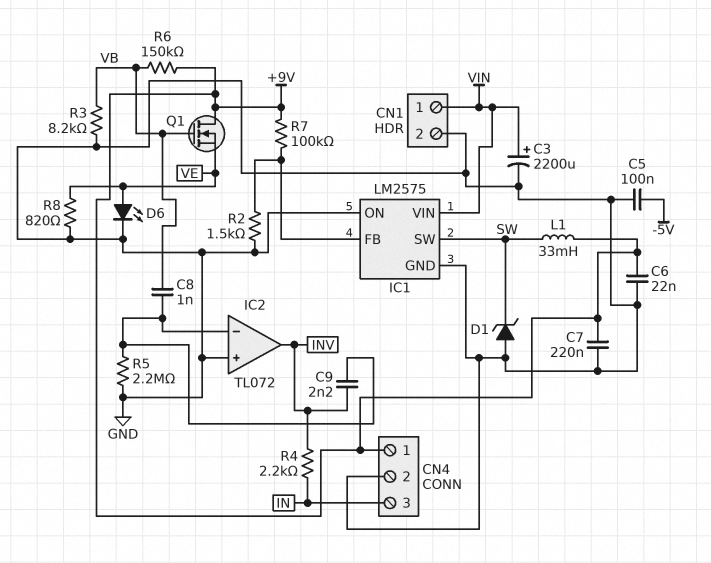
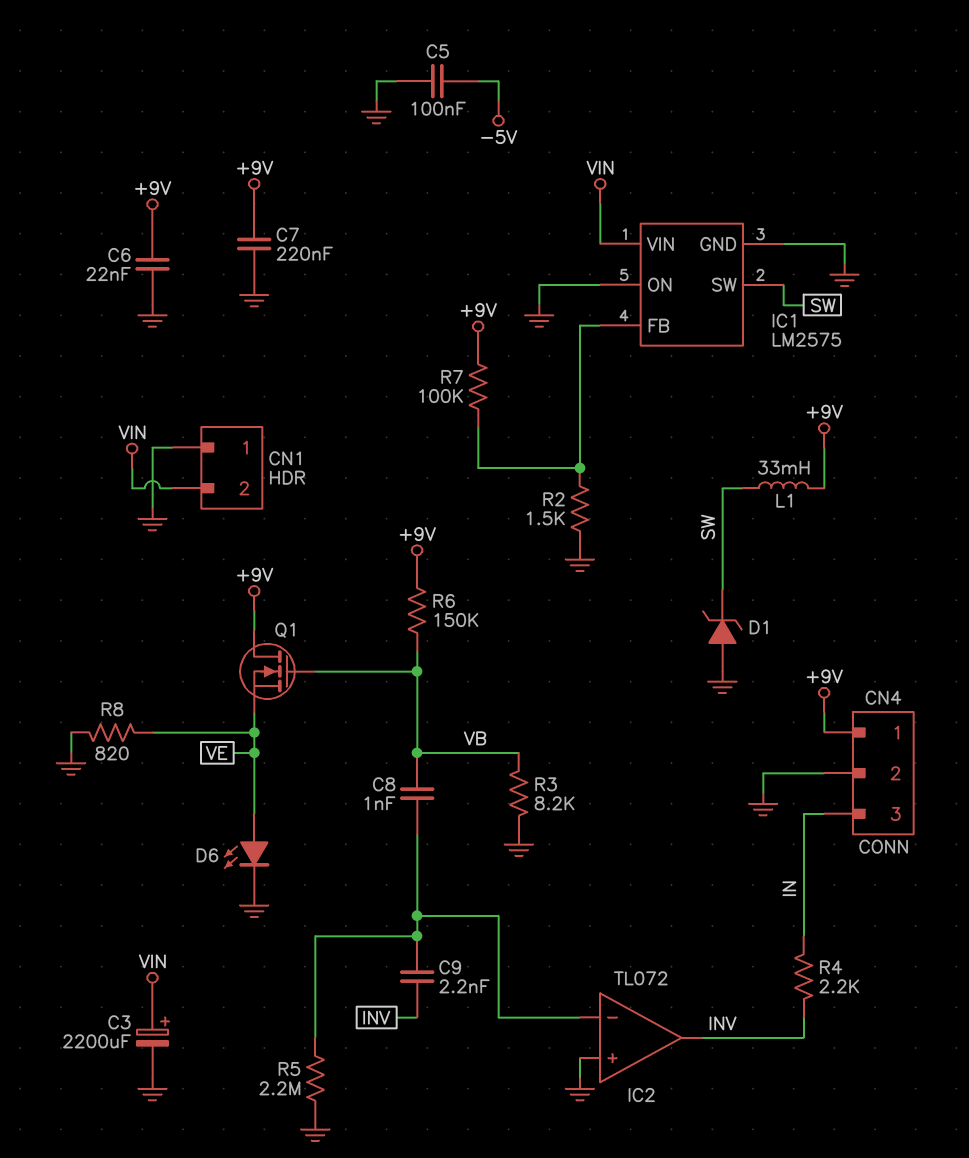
CN1 pin 1: VIN -> GND
CN1 pin 2: GND -> VIN

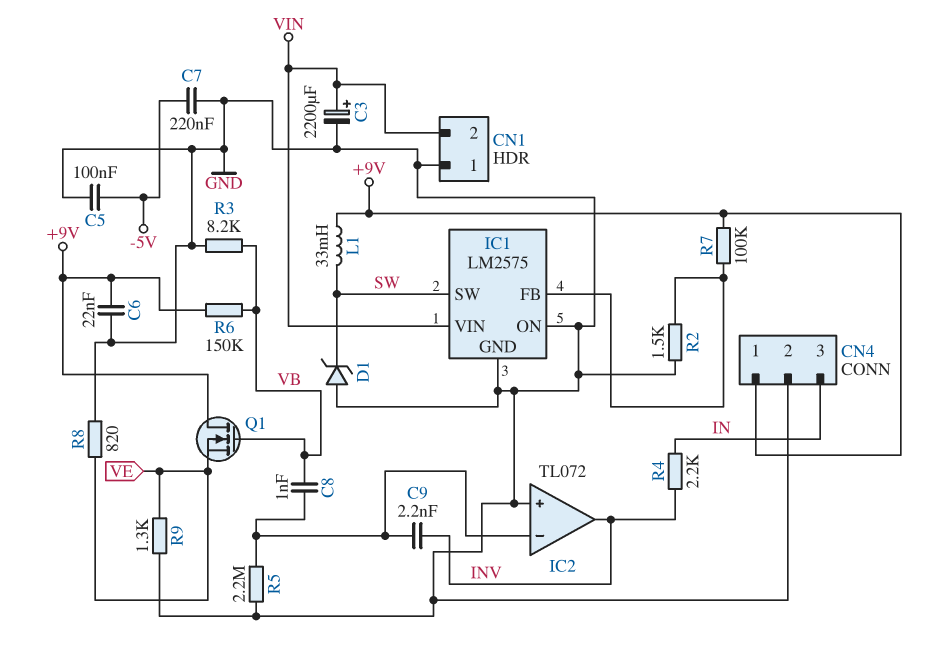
C7: 220nF (+9V, GND) -> 220nF (-5V, GND)
D6: LED (A VE, K GND) -> none
R9: none -> 1.3k (GND, VE)

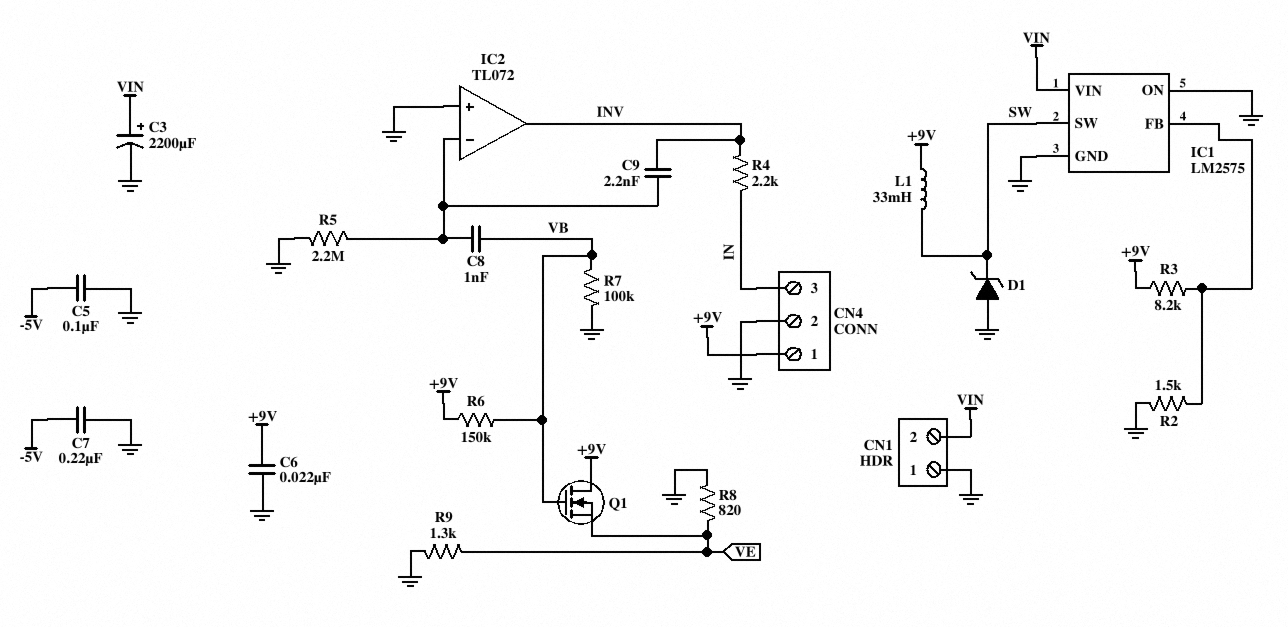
R3: 8.2k (GND, VB) -> 8.2k (+9V, IC1/FB)
R7: 100k (+9V, IC1/FB) -> 100k (GND, VB)

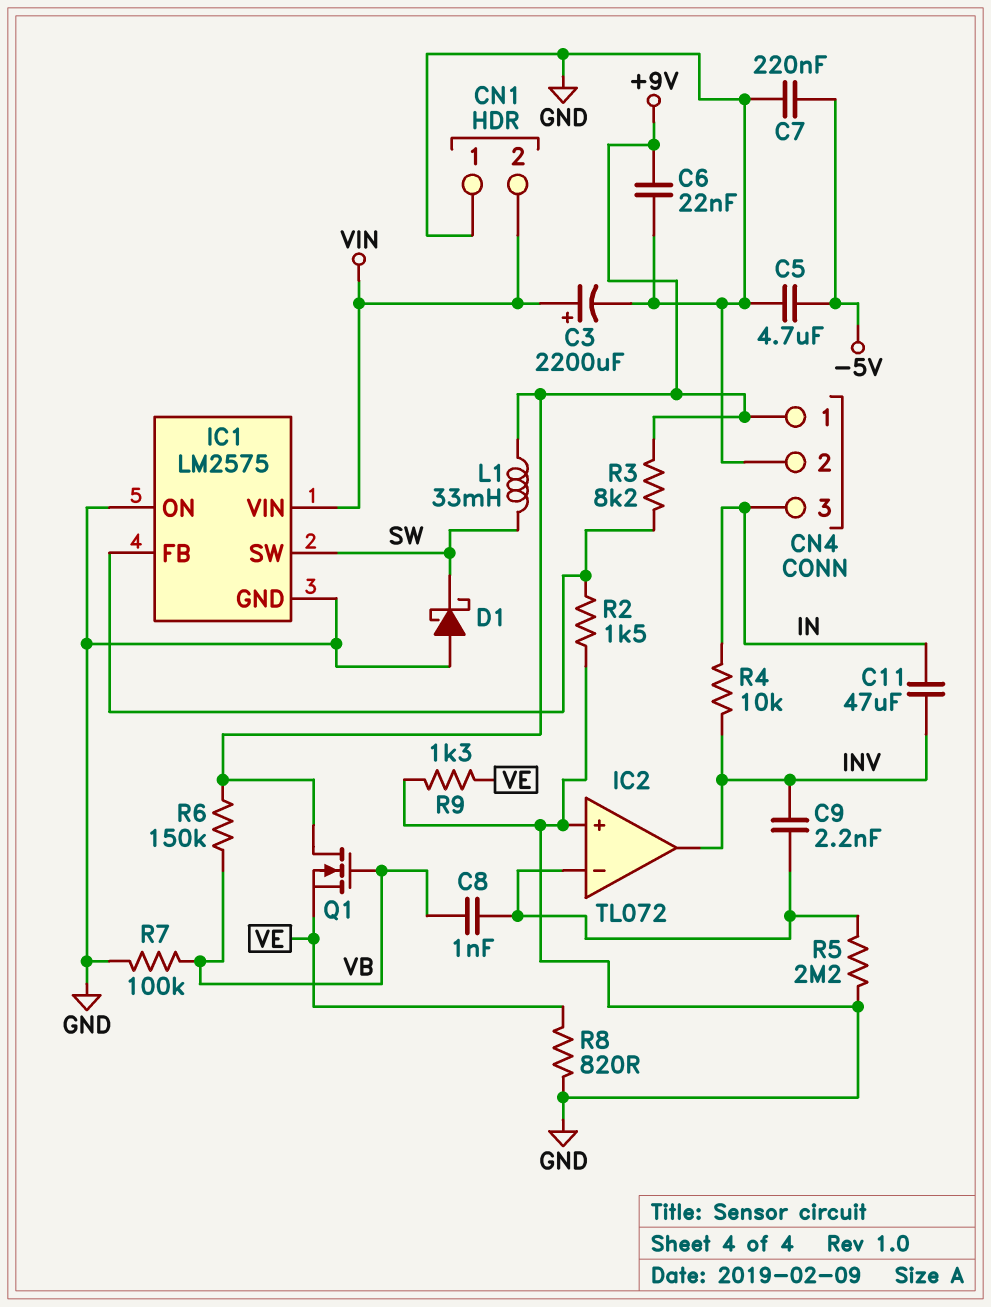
C5: 100nF (-5V, GND) -> 4.7uF (-5V, GND)
C11: none -> 47uF (IN, INV)
D1: zener (A GND, K SW) -> schottky (A GND, K SW)
R4: 2.2k (IN, INV) -> 10k (IN, INV)

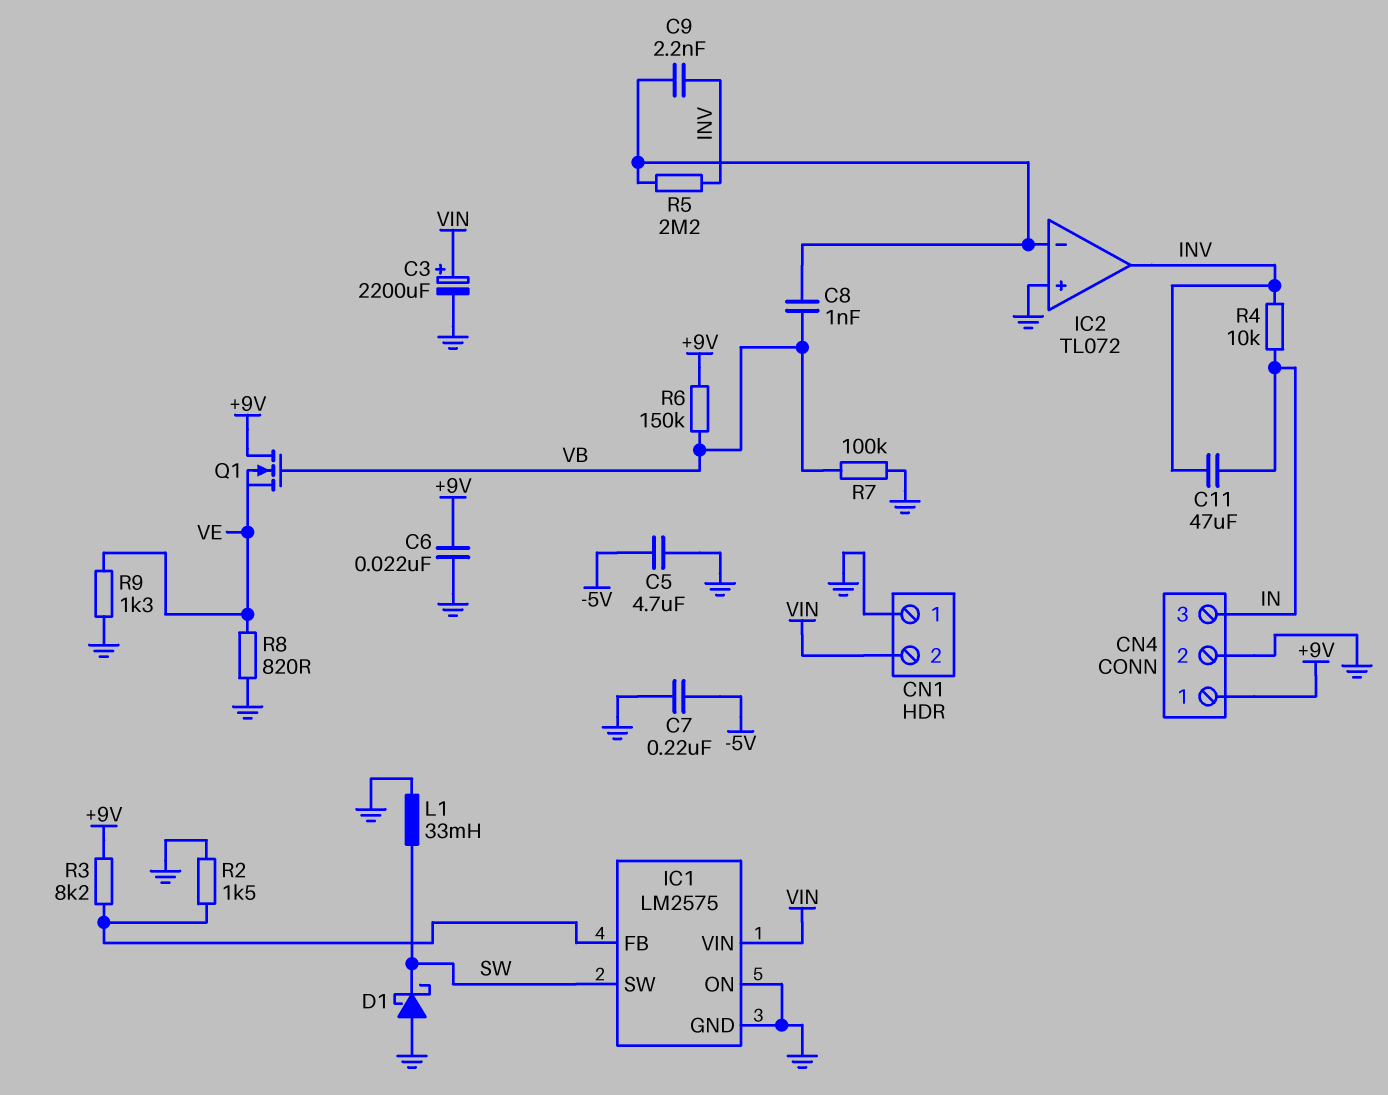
L1: 33mH (+9V, SW) -> 33mH (GND, SW)
R5: 2.2M (GND, IC2/in-) -> 2.2M (IC2/in-, INV)

